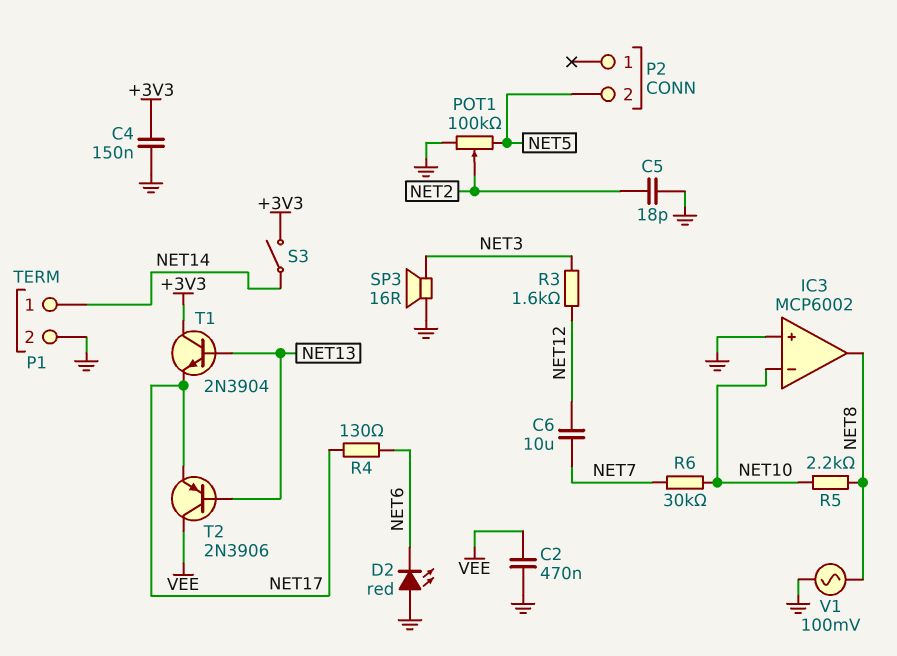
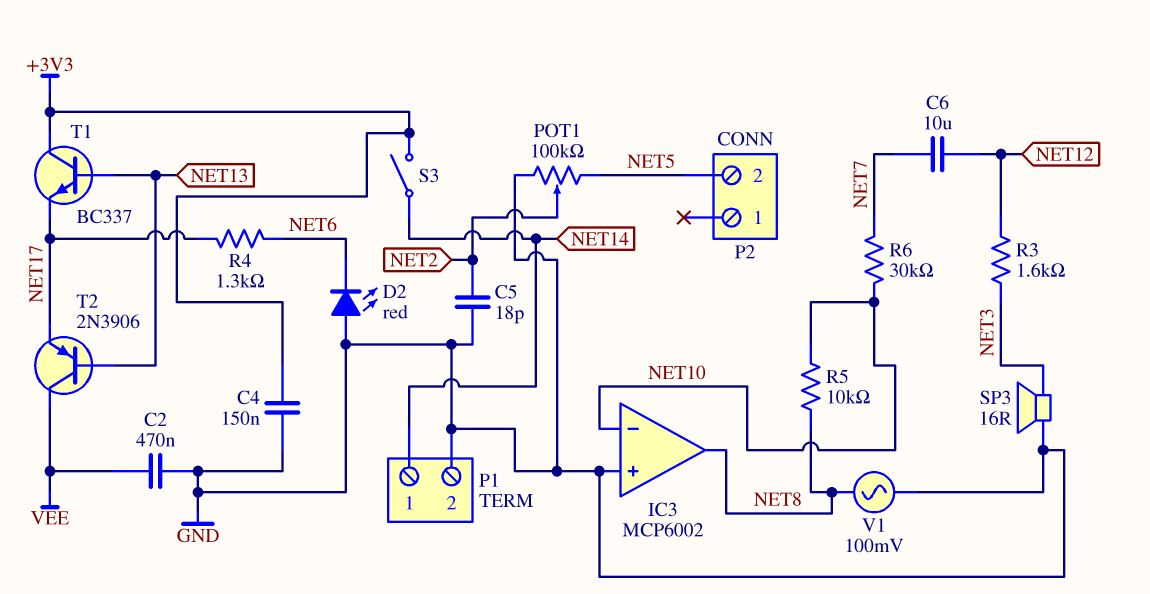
R4: 130 (NET6, NET17) -> 1.3k (NET6, NET17)
R5: 2.2k (NET8, NET10) -> 10k (NET8, NET10)
T1: NPN 2N3904 (B NET13, C +3V3, E NET17) -> NPN BC337 (B NET13, C +3V3, E NET17)

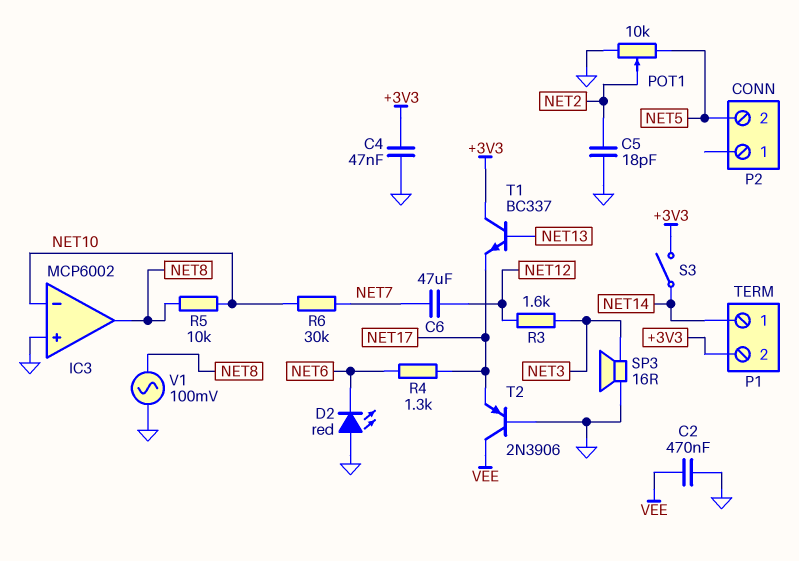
C4: 150nF (+3V3, GND) -> 47nF (+3V3, GND)
C6: 10uF (NET7, NET12) -> 47uF (NET7, NET12)
P1 pin 2: GND -> +3V3
POT1: 100k (GND, NET5, wiper NET2) -> 10k (GND, NET5, wiper NET2)
T2: PNP 2N3906 (B NET13, C VEE, E NET17) -> PNP 2N3906 (B GND, C VEE, E NET17)

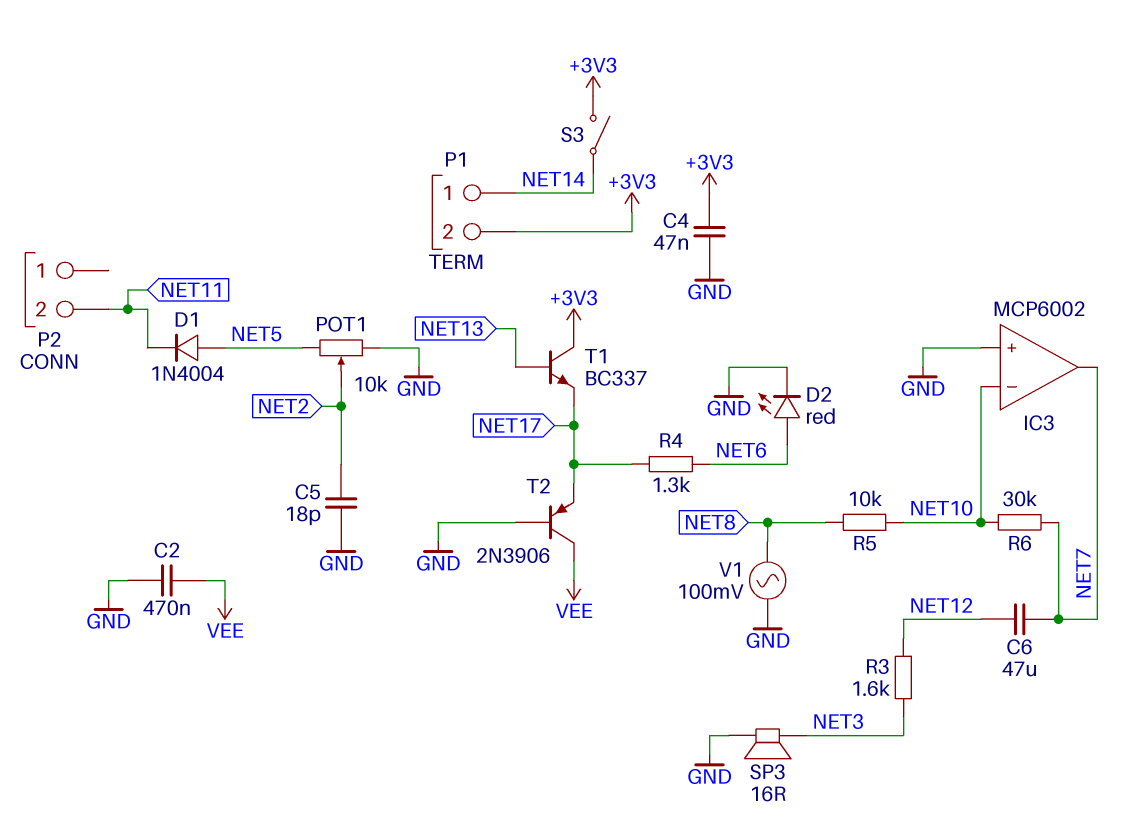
D1: none -> diode 1N4004 (A NET5, K NET11)
D2: LED red (A GND, K NET6) -> LED red (A NET6, K GND)
IC3 pin out: NET8 -> NET7
P2 pin 2: NET5 -> NET11

